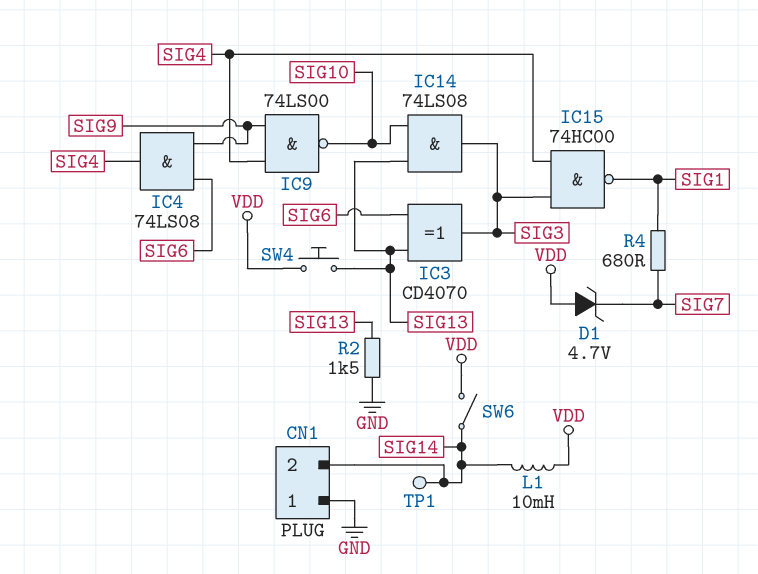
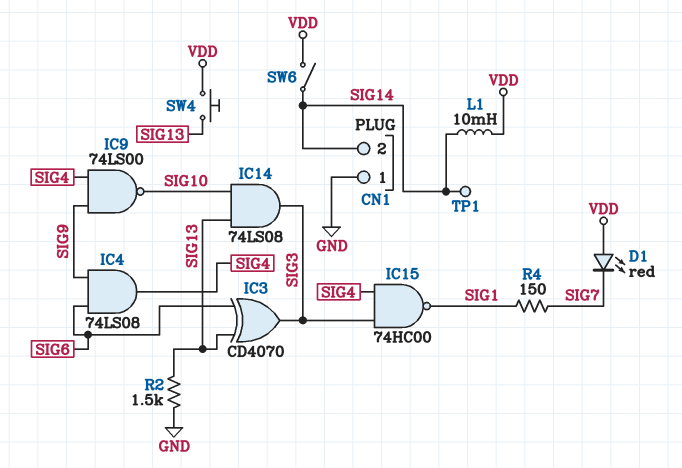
D1: zener 4.7V (A VDD, K SIG7) -> LED red (A VDD, K SIG7)
R4: 680 (SIG1, SIG7) -> 150 (SIG1, SIG7)

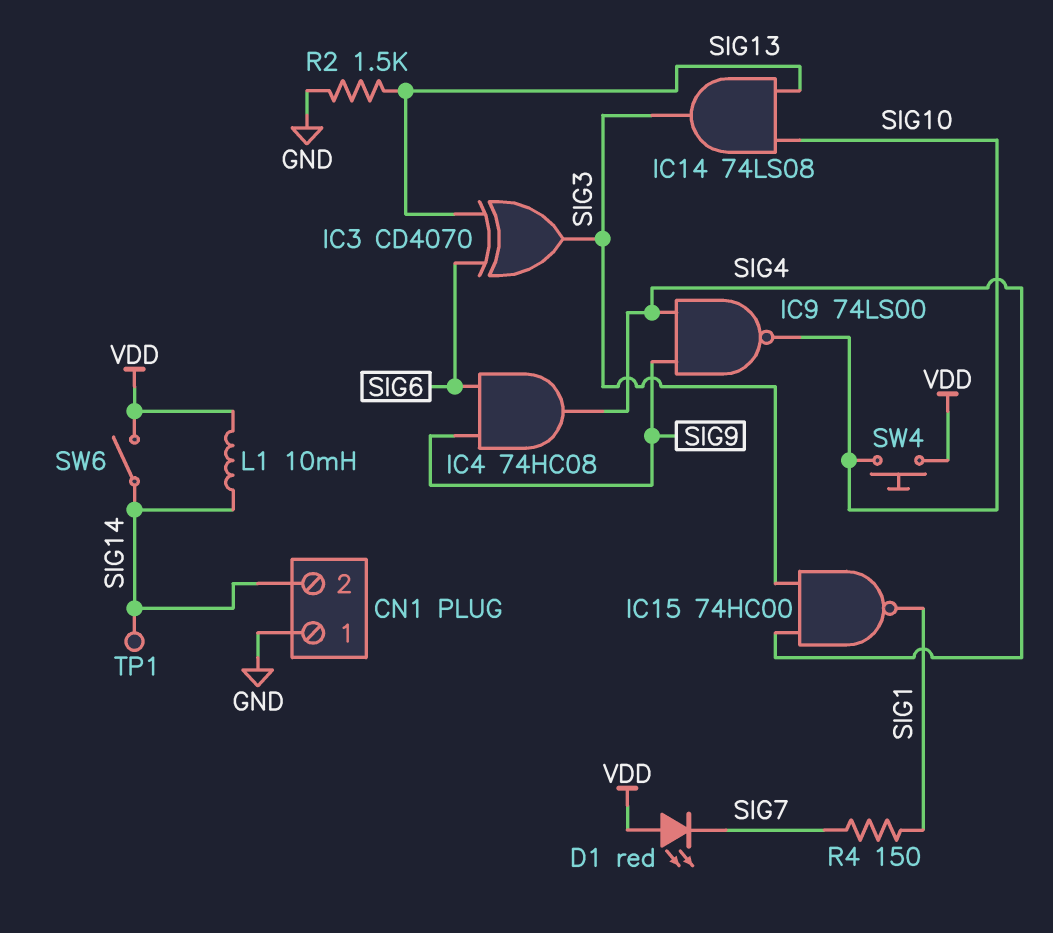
IC4: AND 74LS08 (in SIG6, in SIG9, out SIG4) -> AND 74HC08 (in SIG6, in SIG9, out SIG4)
SW4: button (SIG13, VDD) -> button (SIG10, VDD)

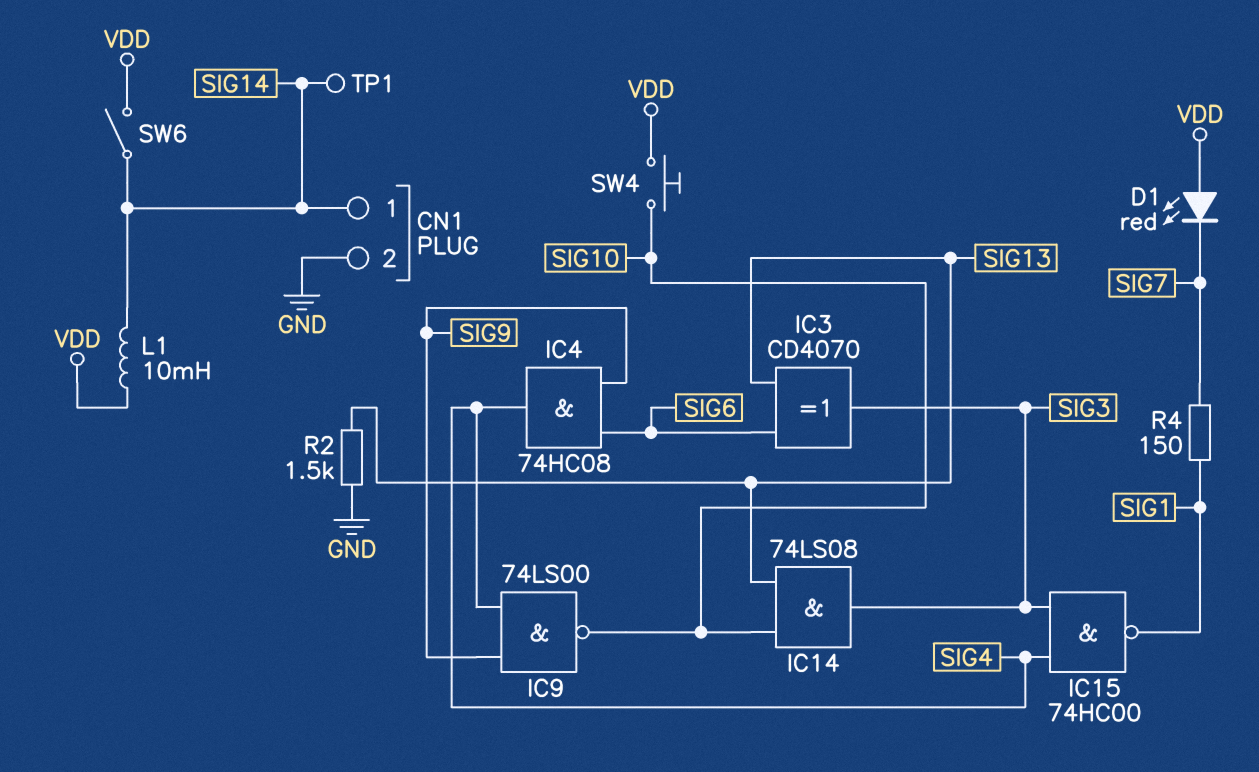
CN1 pin 1: GND -> SIG14
CN1 pin 2: SIG14 -> GND

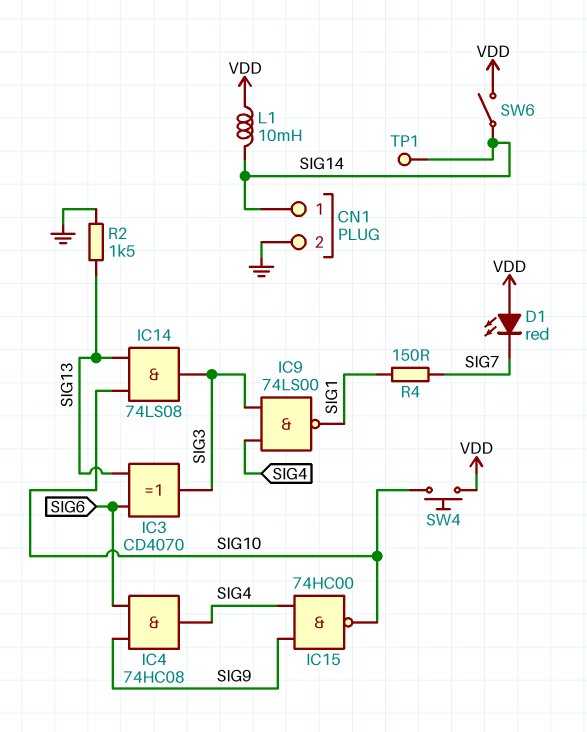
IC9: NAND 74LS00 (in SIG4, in SIG9, out SIG10) -> NAND 74LS00 (in SIG3, in SIG4, out SIG1)
IC15: NAND 74HC00 (in SIG3, in SIG4, out SIG1) -> NAND 74HC00 (in SIG4, in SIG9, out SIG10)

